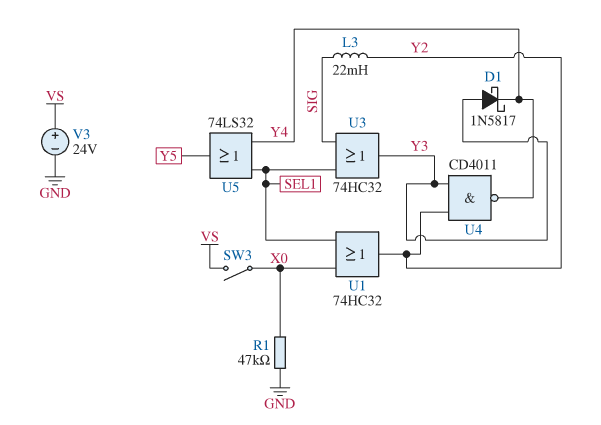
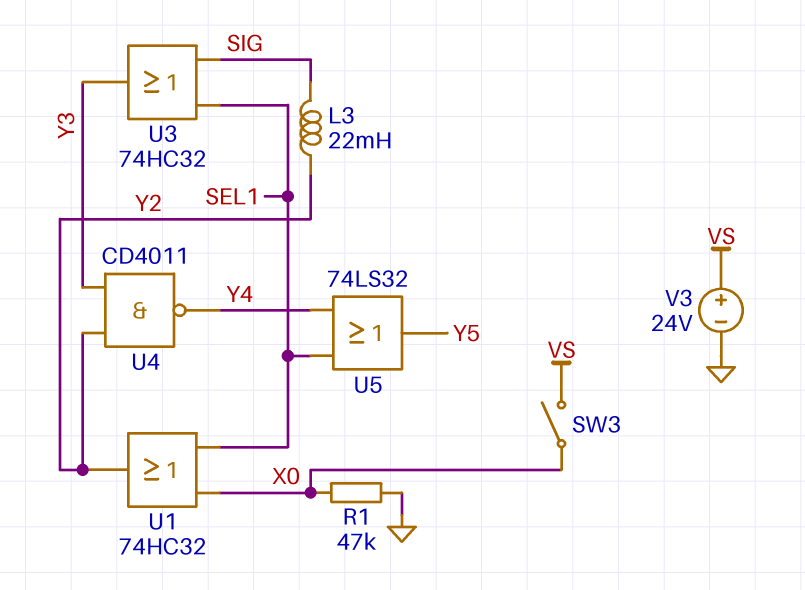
D1: schottky 1N5817 (A Y3, K Y4) -> none

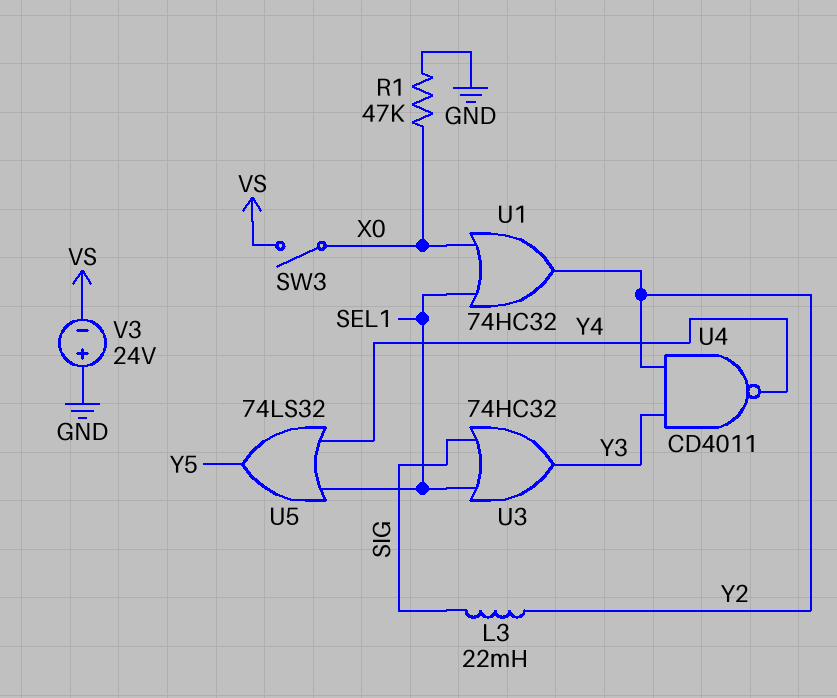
V3: 24V (plus VS, minus GND) -> 24V (plus GND, minus VS)

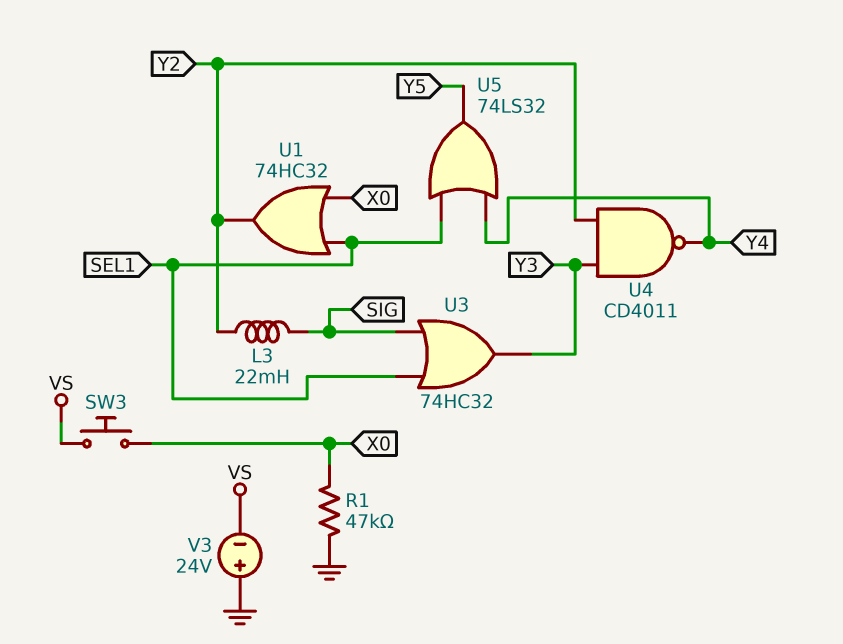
SW3: switch (VS, X0) -> button (VS, X0)

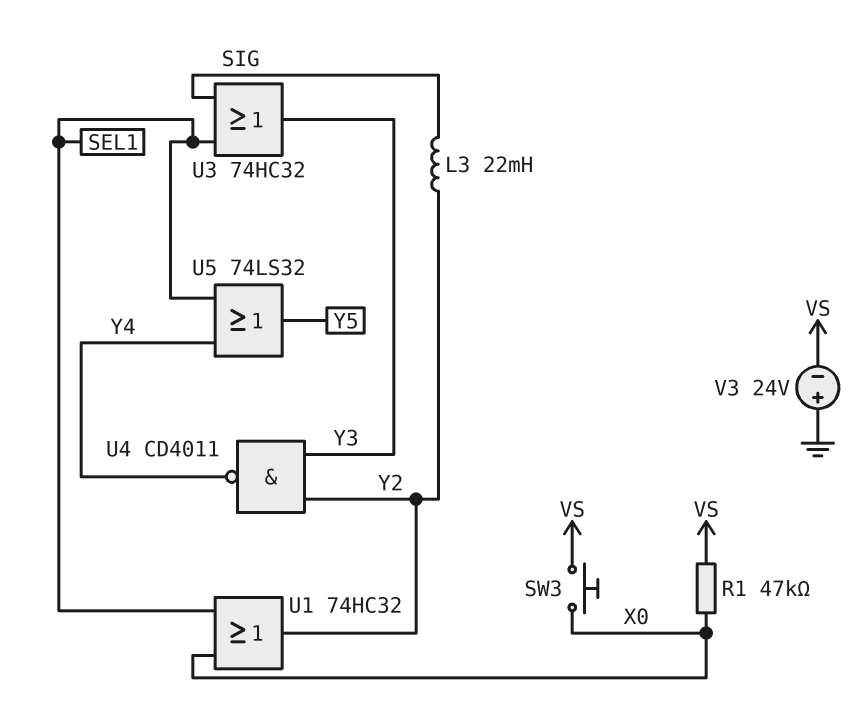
R1: 47k (GND, X0) -> 47k (VS, X0)

